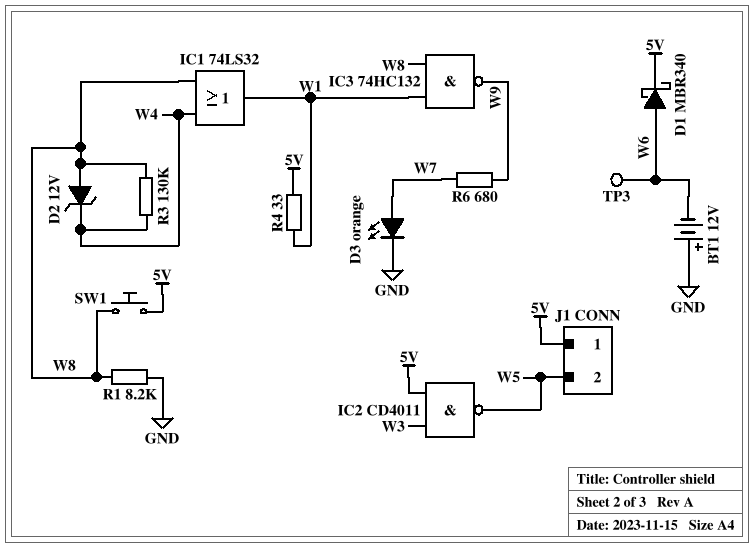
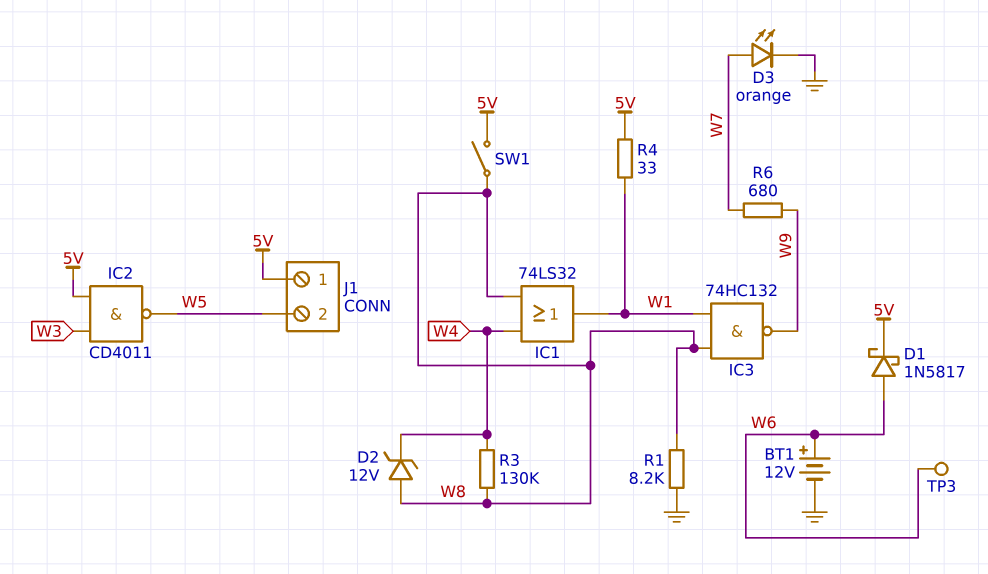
BT1: 12V (plus GND, minus W6) -> 12V (plus W6, minus GND)
D1: schottky MBR340 (A W6, K 5V) -> schottky 1N5817 (A W6, K 5V)
SW1: button (5V, W8) -> switch (5V, W8)

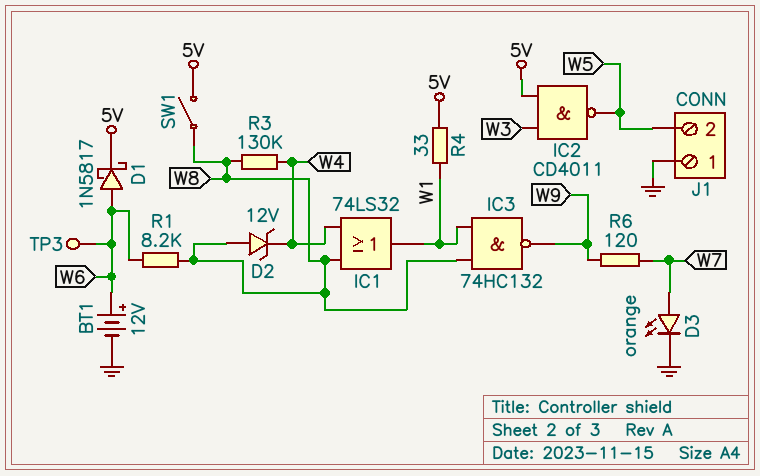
J1 pin 1: 5V -> GND
R1: 8.2k (GND, W8) -> 8.2k (W6, W8)
R6: 680 (W7, W9) -> 120 (W7, W9)

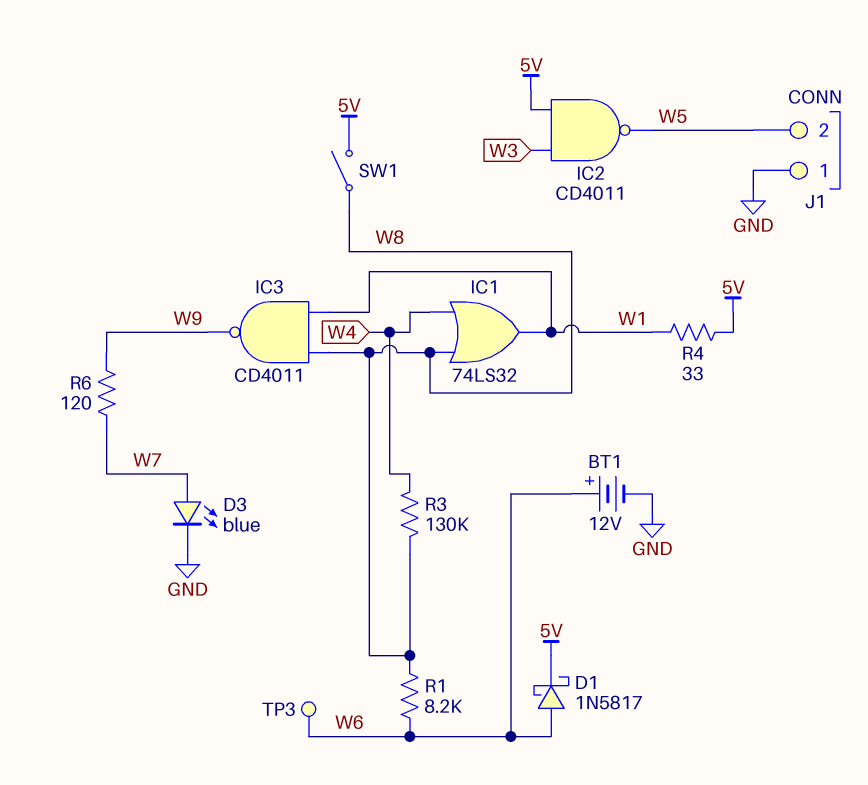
D2: zener 12V (A W8, K W4) -> none
D3: LED orange (A W7, K GND) -> LED blue (A W7, K GND)
IC3: NAND 74HC132 (in W1, in W8, out W9) -> NAND CD4011 (in W1, in W8, out W9)

